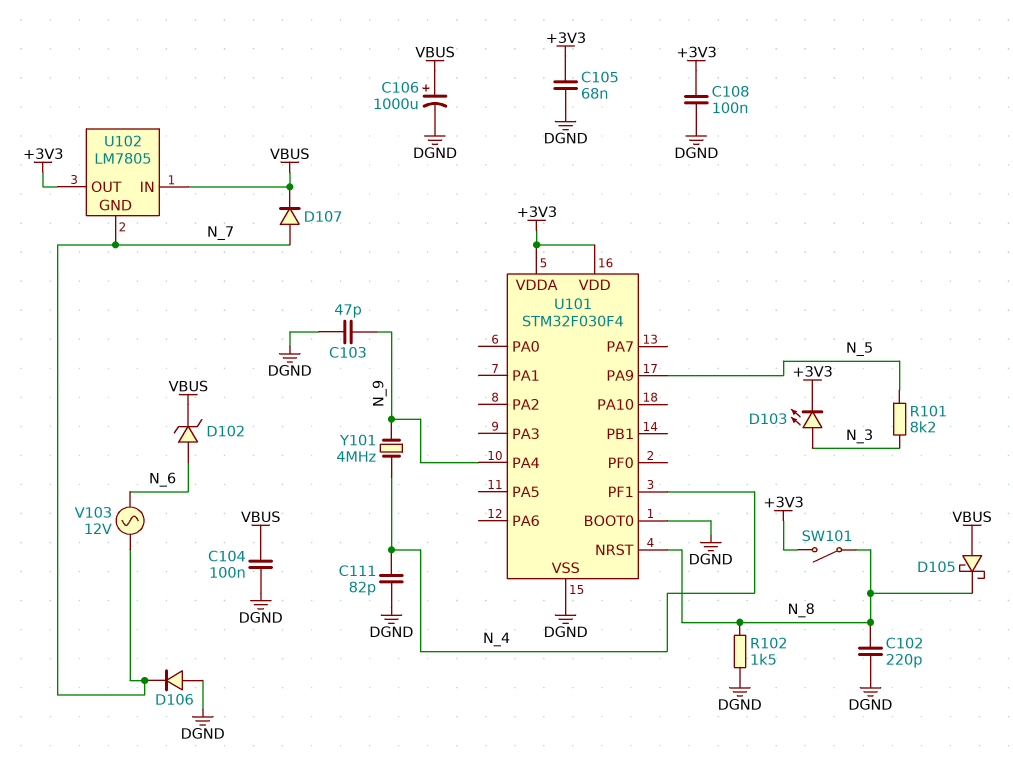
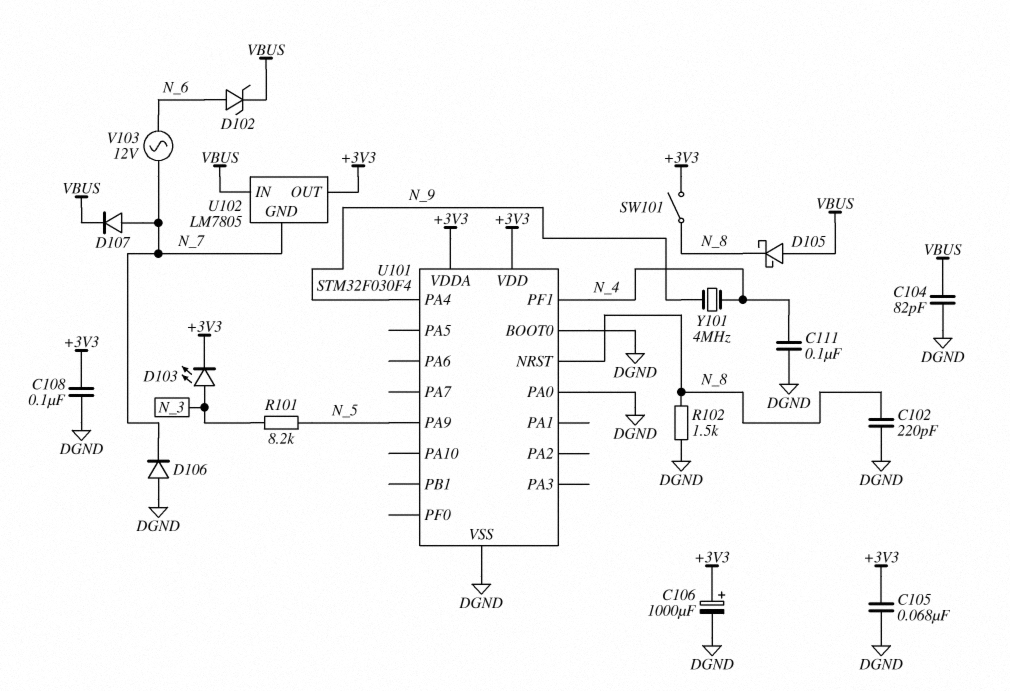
C103: 47pF (DGND, N_9) -> none
C104: 100nF (DGND, VBUS) -> 82pF (DGND, VBUS)
C106: 1000uF (plus VBUS, minus DGND) -> 1000uF (plus +3V3, minus DGND)
C111: 82pF (DGND, N_4) -> 100nF (DGND, N_4)
U101 pin PA0: none -> DGND

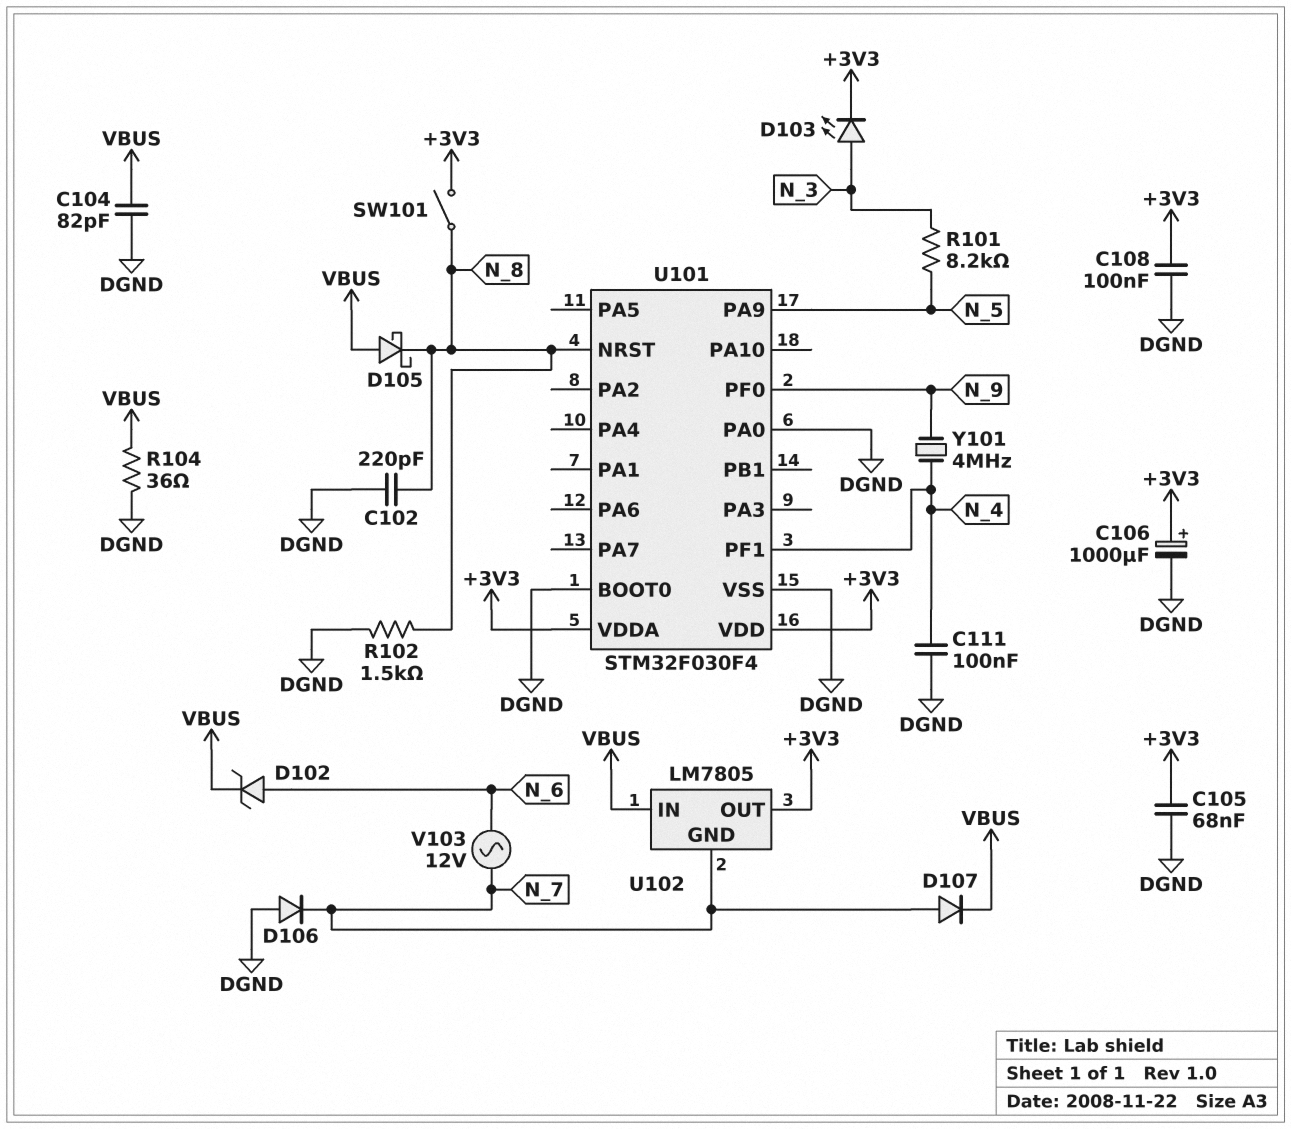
R104: none -> 36 (DGND, VBUS)
U101 pin PA4: N_9 -> none
U101 pin PF0: none -> N_9

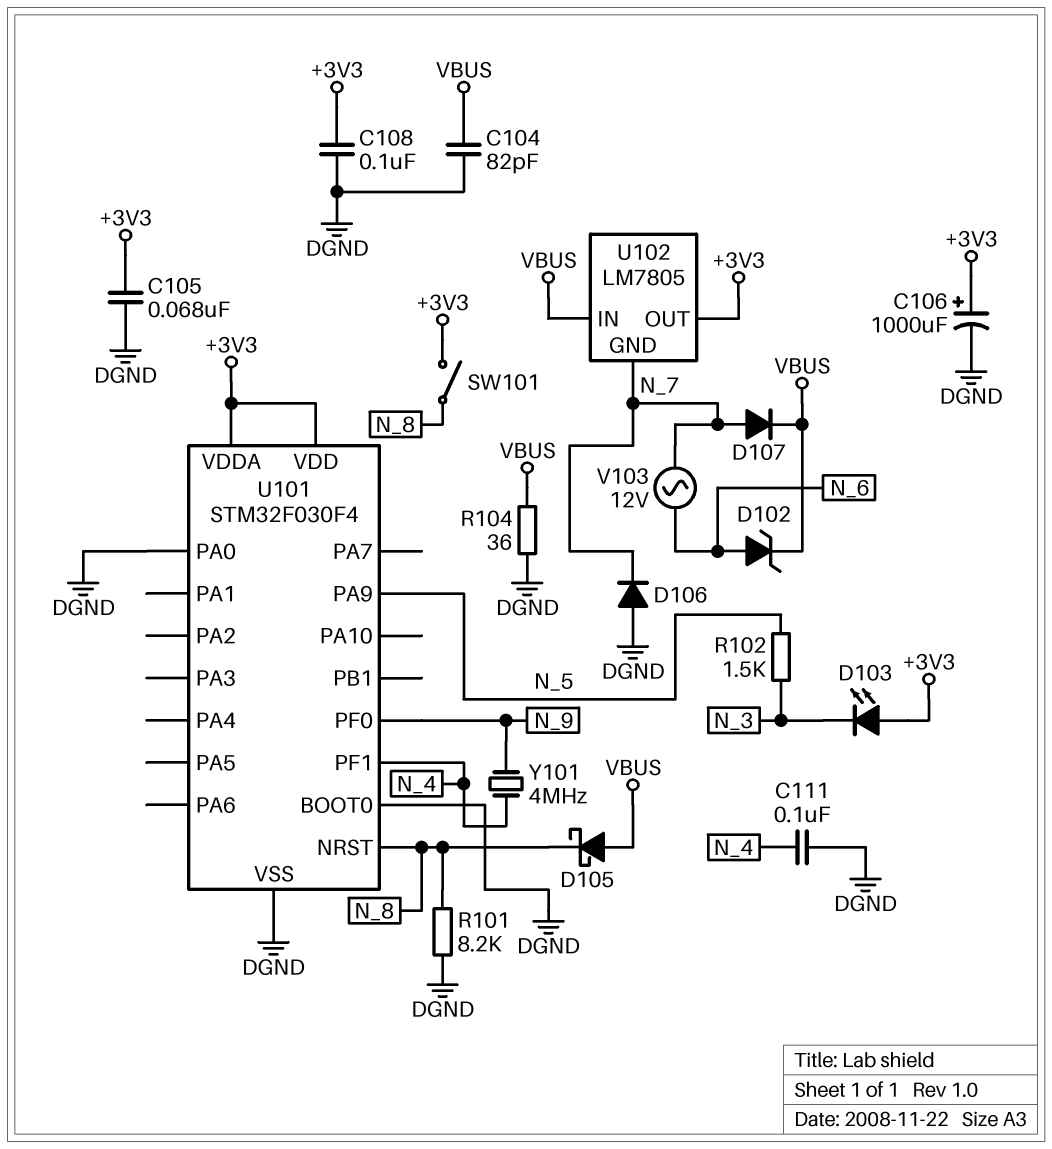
C102: 220pF (DGND, N_8) -> none
D103: LED (A N_3, K +3V3) -> LED (A +3V3, K N_3)
R101: 8.2k (N_3, N_5) -> 8.2k (DGND, N_8)
R102: 1.5k (DGND, N_8) -> 1.5k (N_3, N_5)

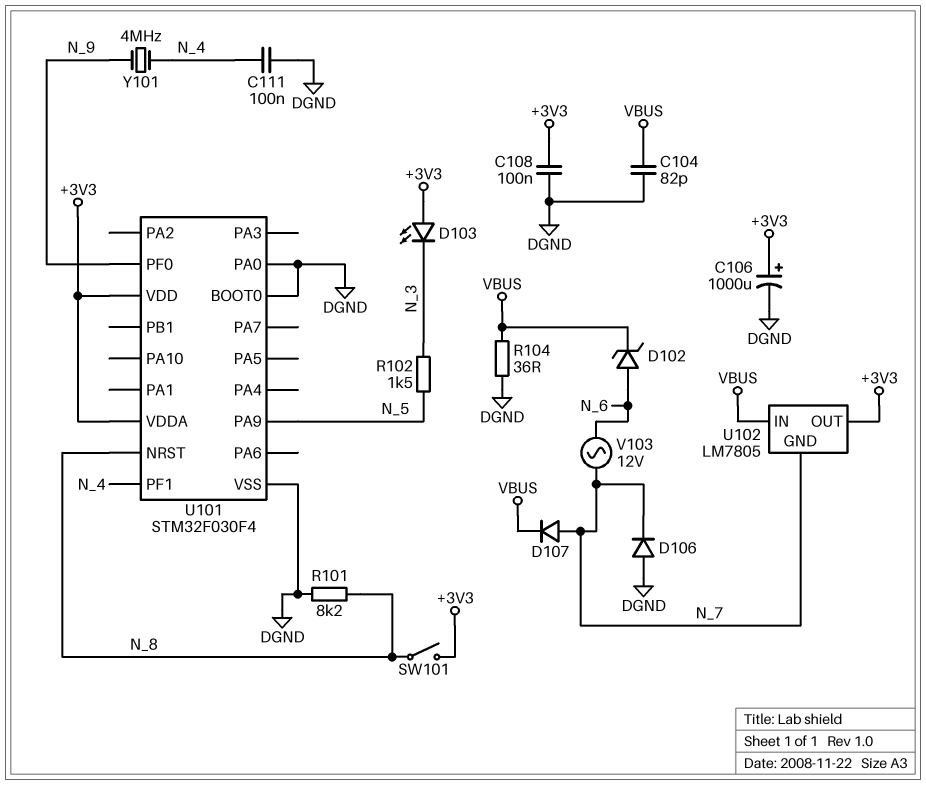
C105: 68nF (+3V3, DGND) -> none
D105: schottky (A VBUS, K N_8) -> none

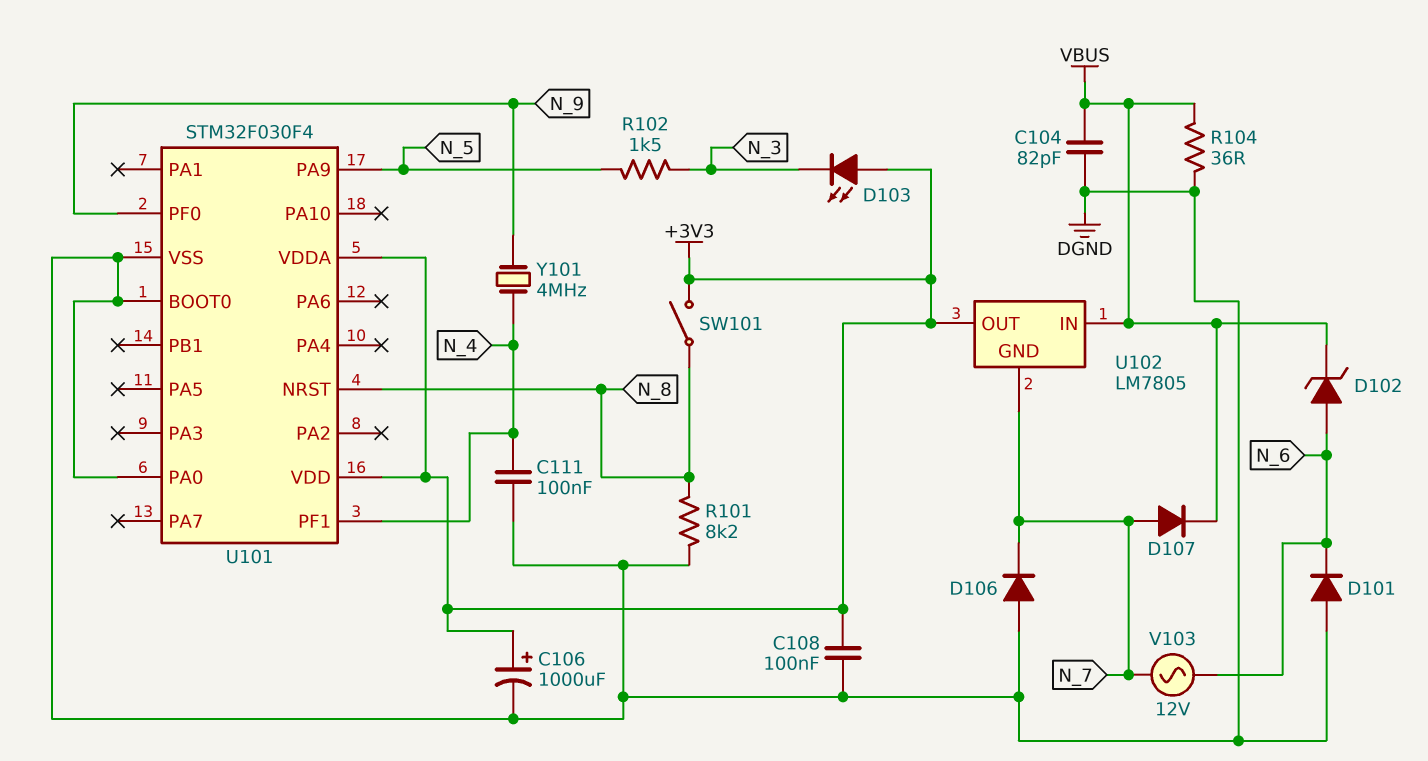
D101: none -> diode (A DGND, K N_6)

